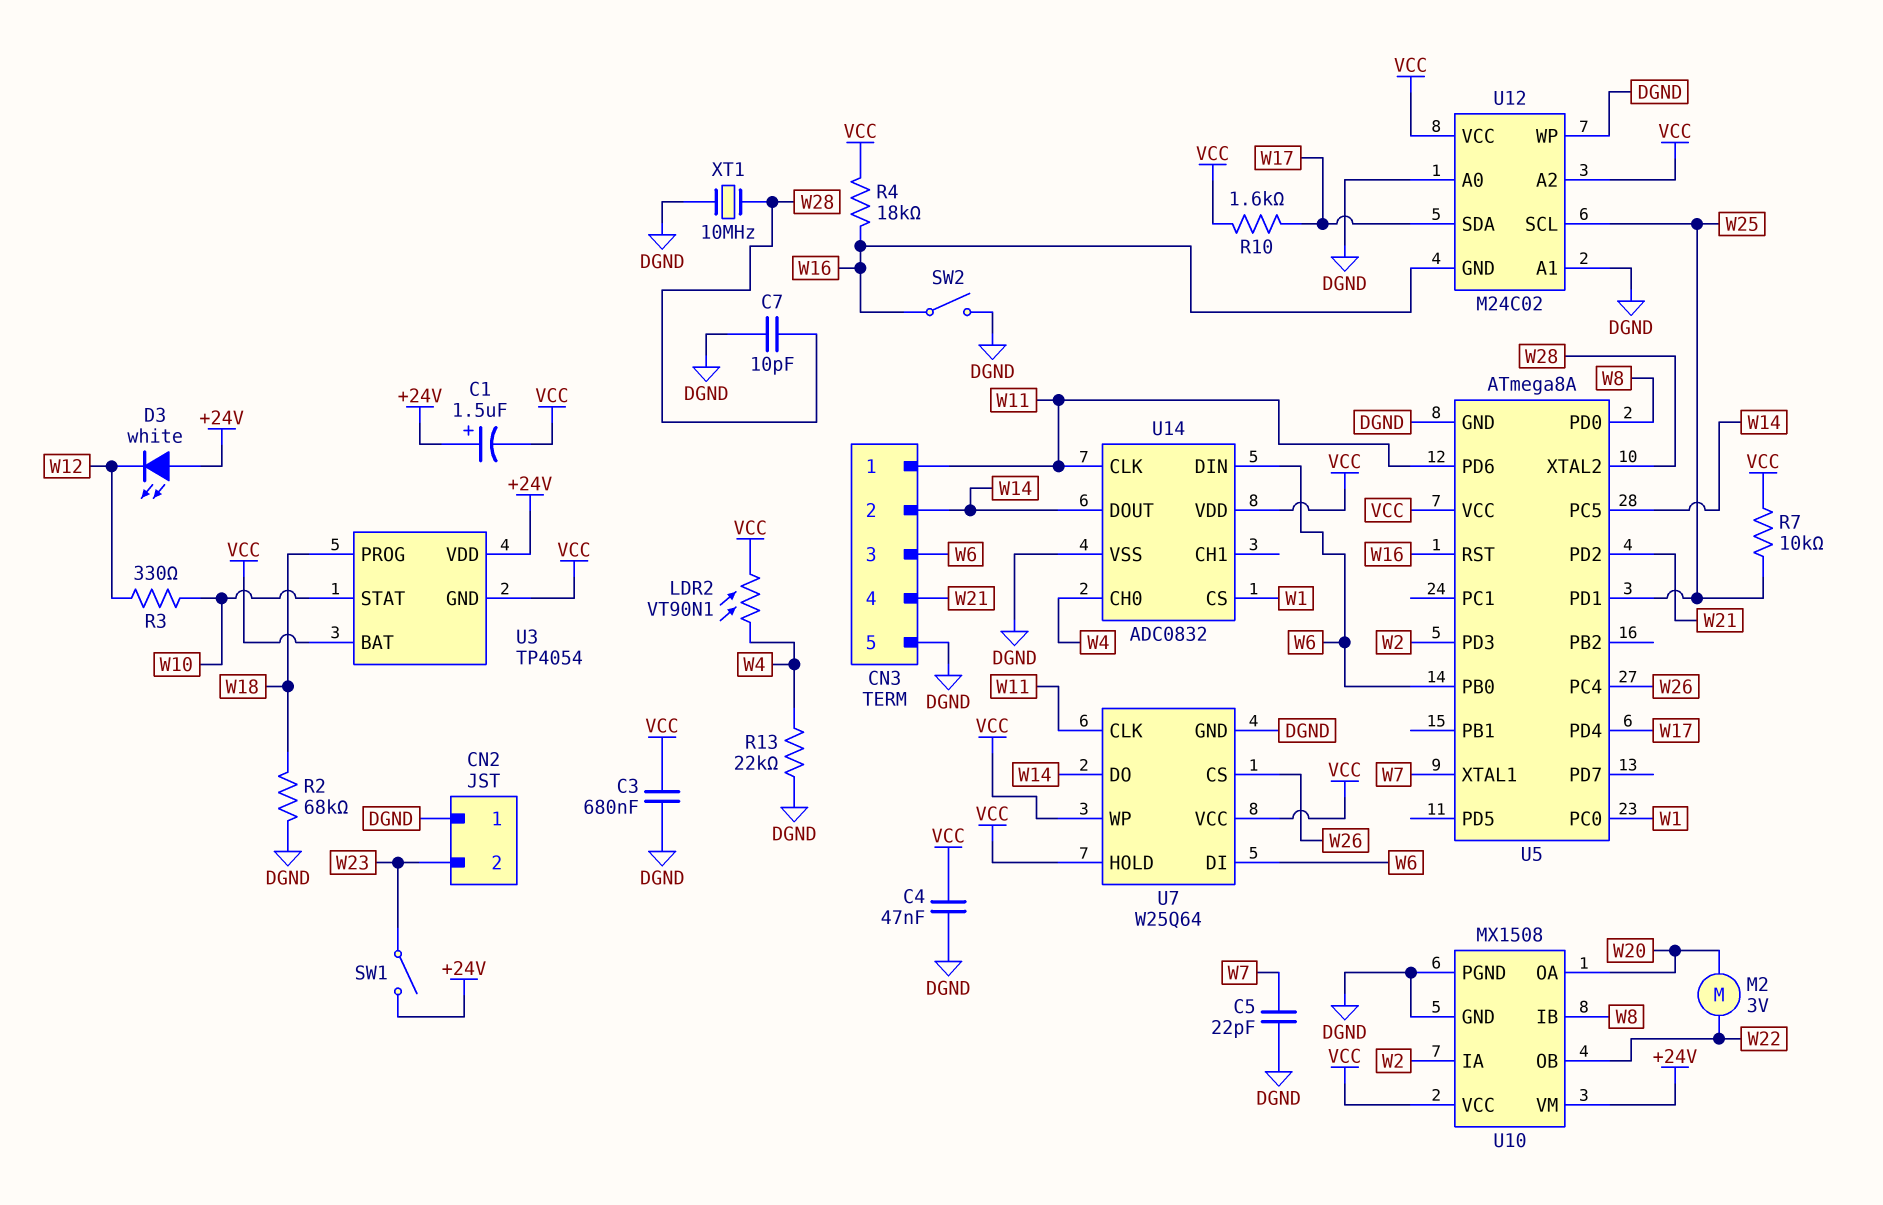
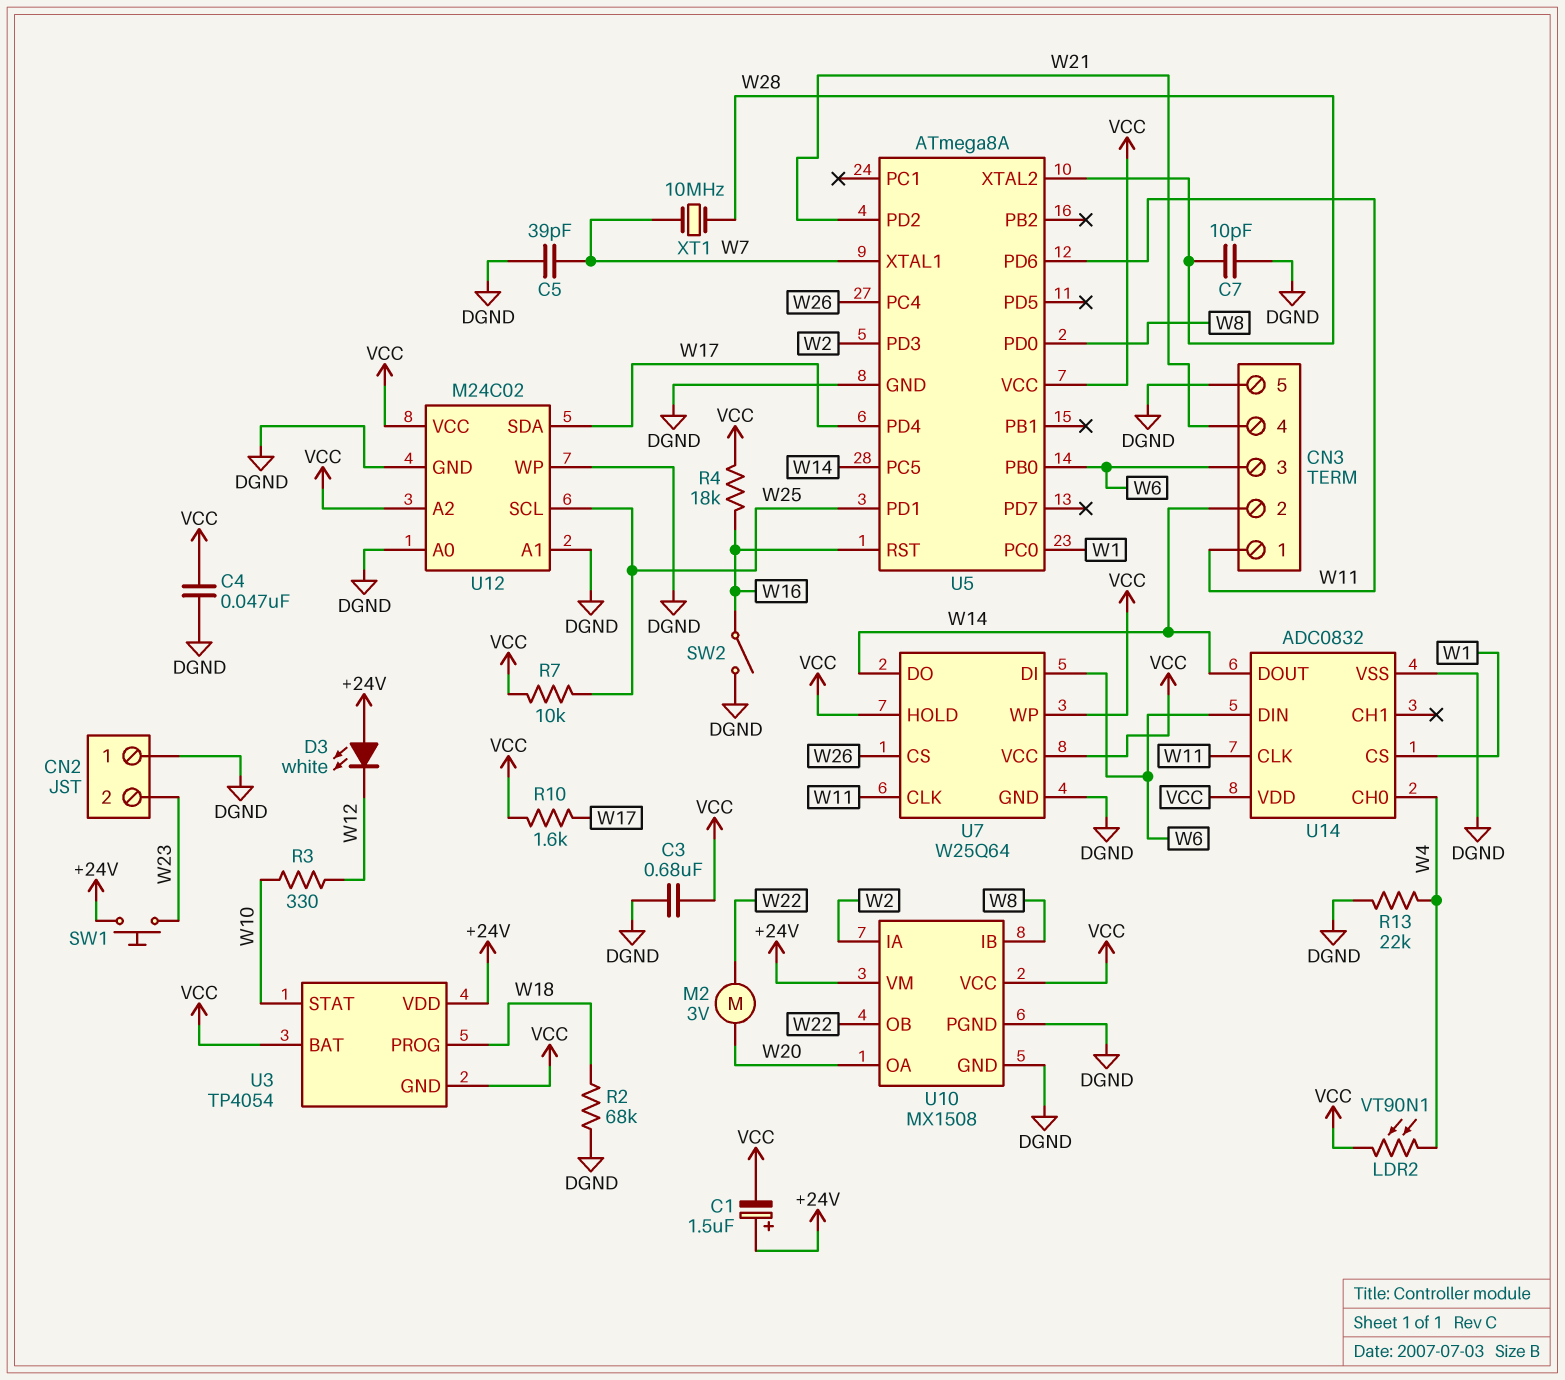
C5: 22pF (DGND, W7) -> 39pF (DGND, W7)
SW1: switch (+24V, W23) -> button (+24V, W23)
U12 pin GND: W16 -> DGND
XT1: 10MHz (DGND, W28) -> 10MHz (W7, W28)

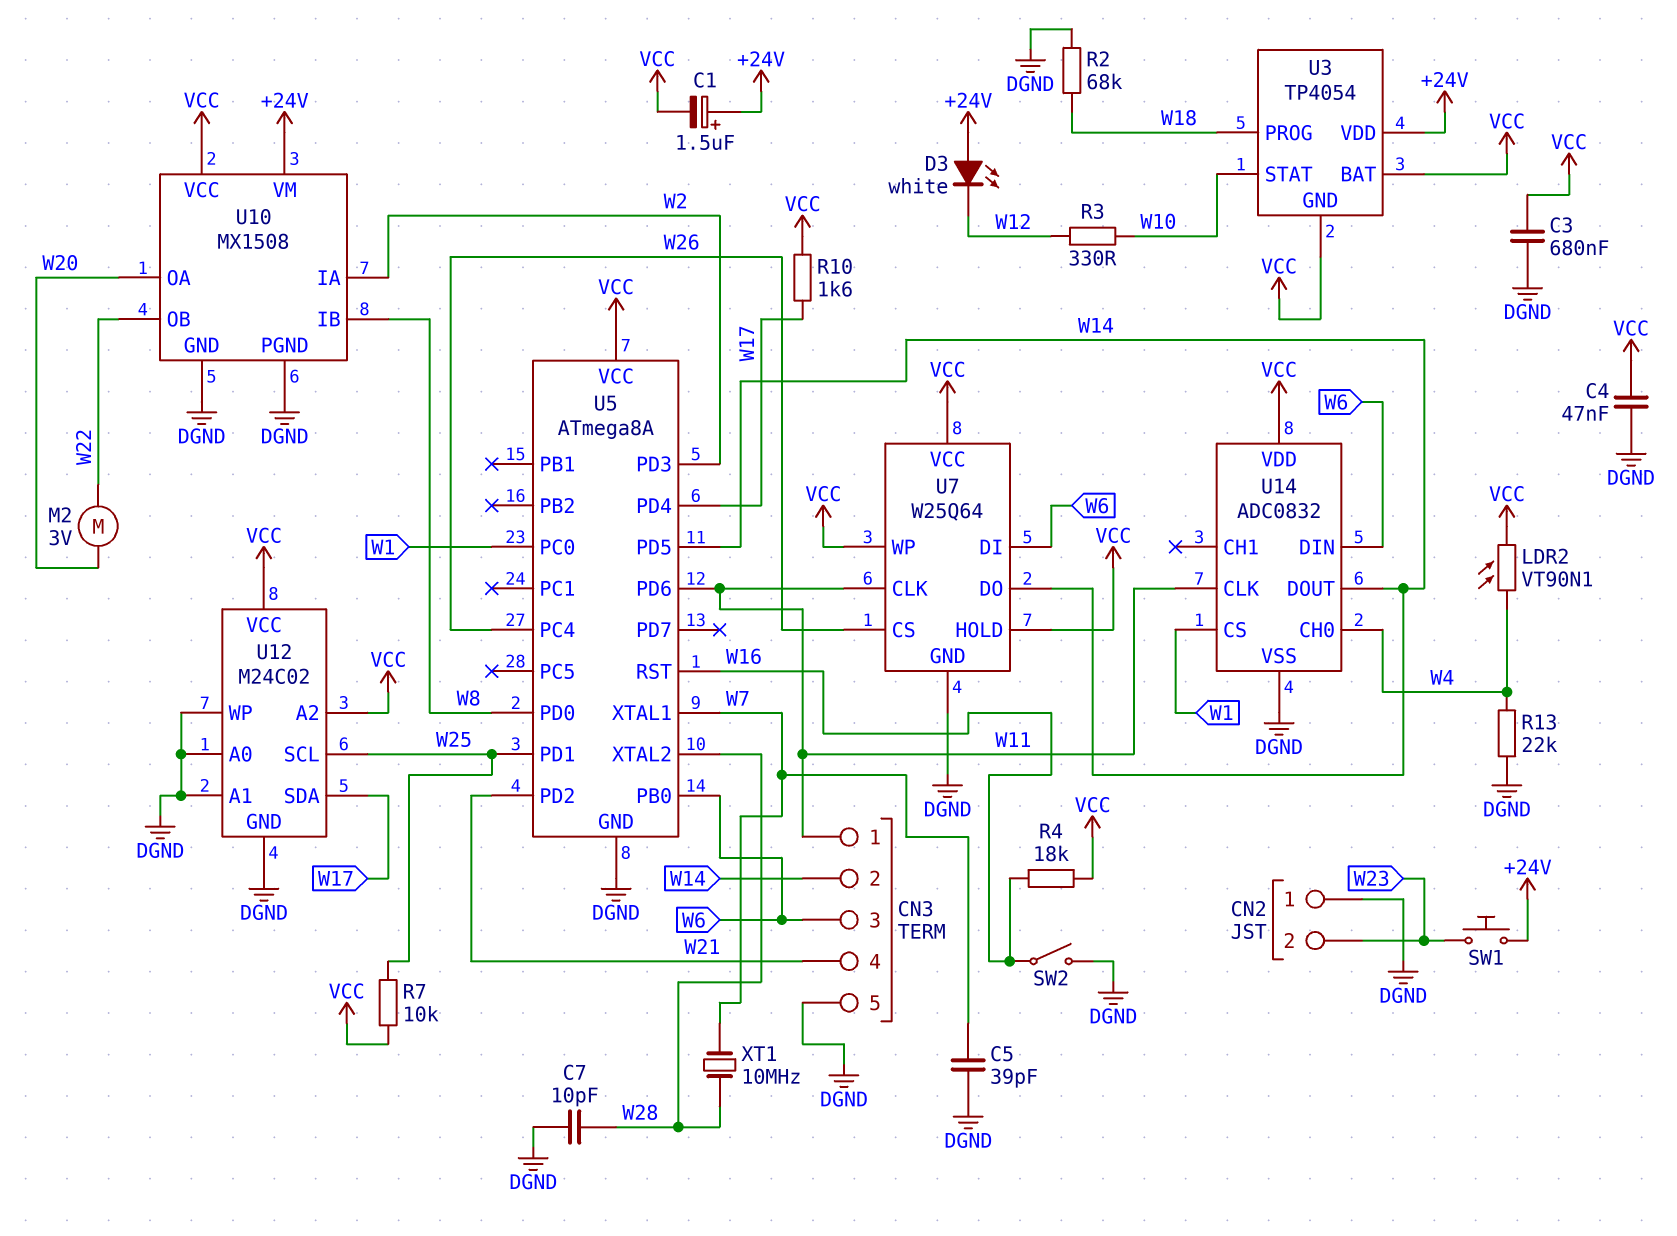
U5 pin PC5: W14 -> none
U5 pin PD5: none -> W14

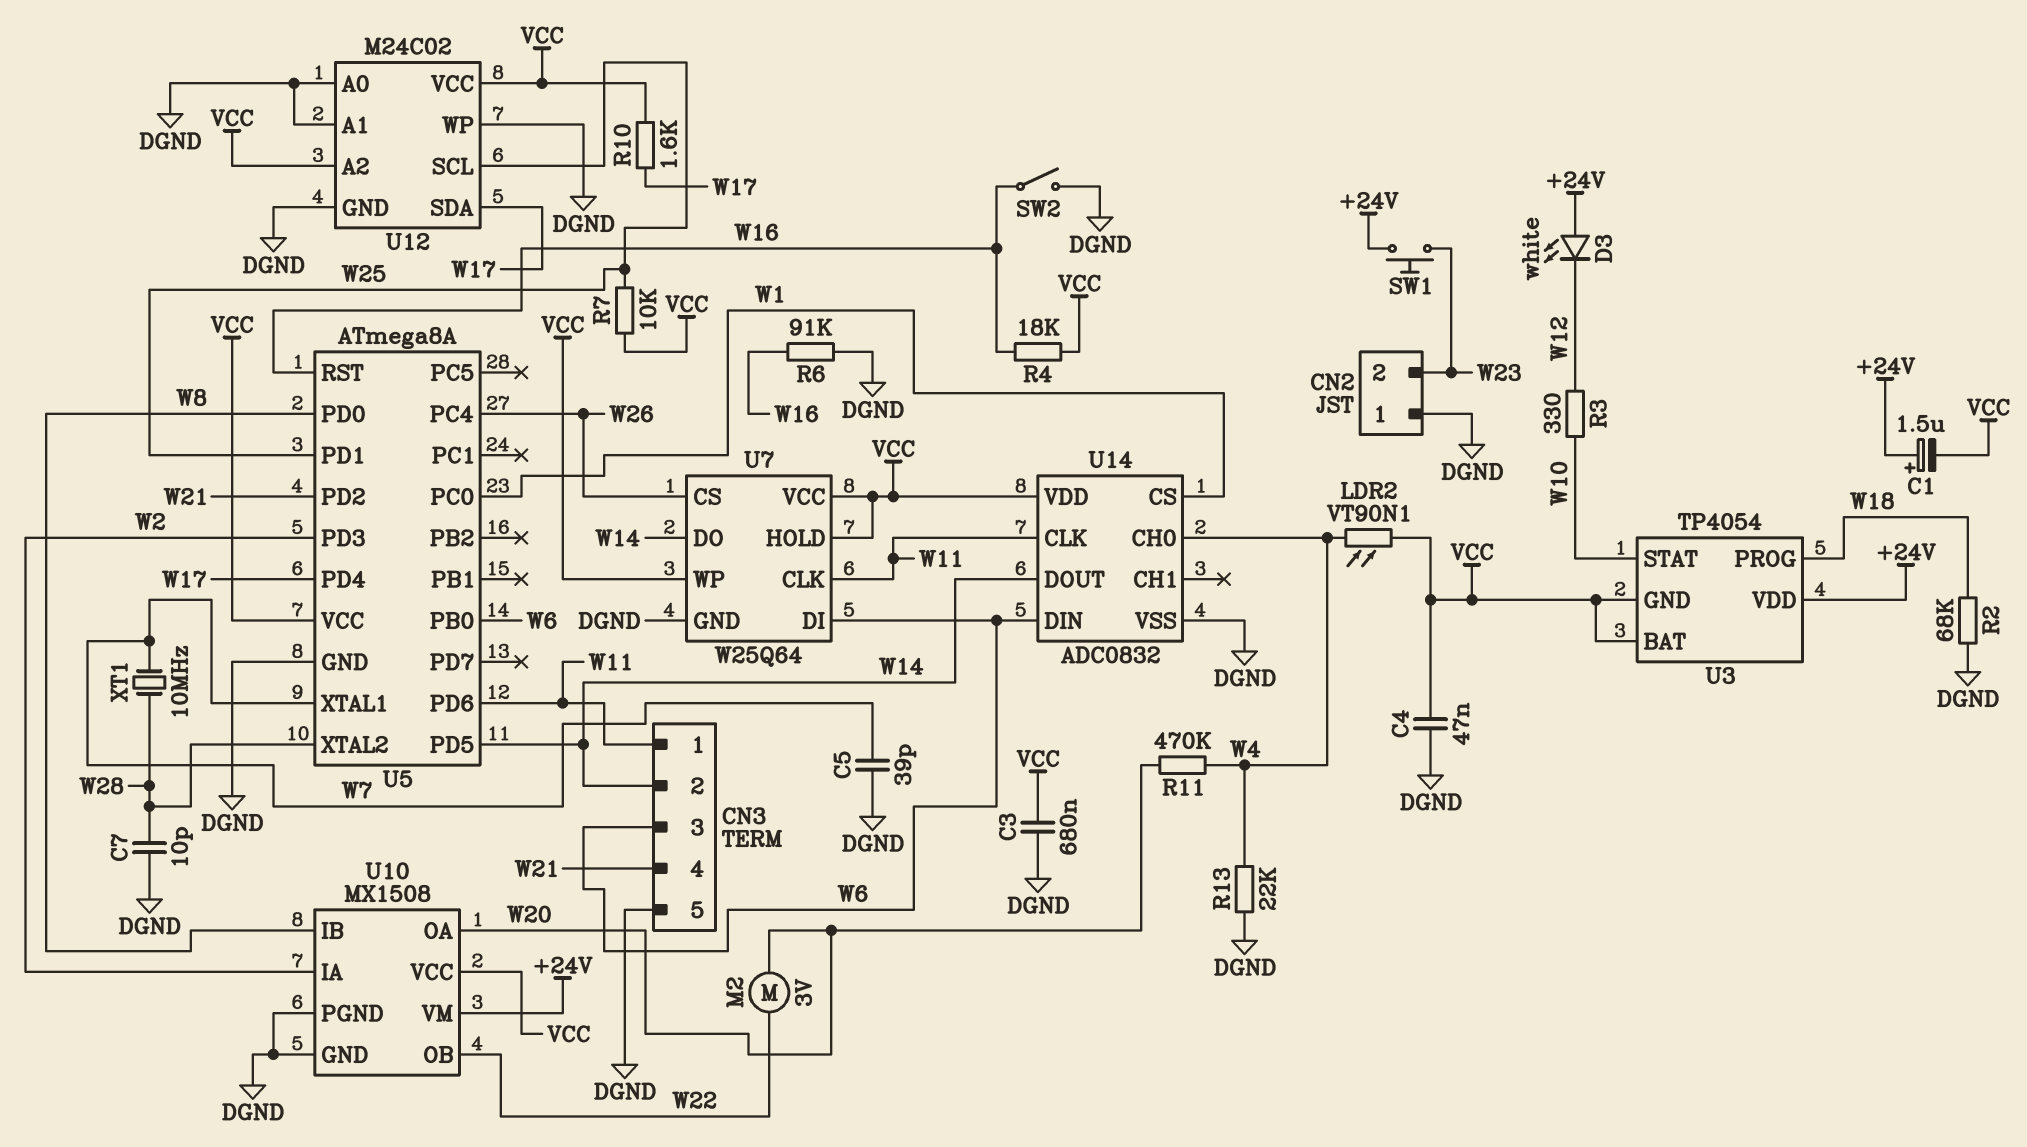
R6: none -> 91k (DGND, W16)
R11: none -> 470k (W4, W20)

